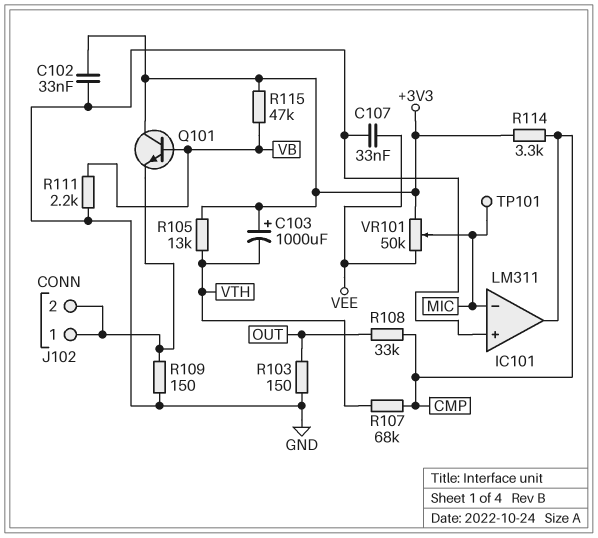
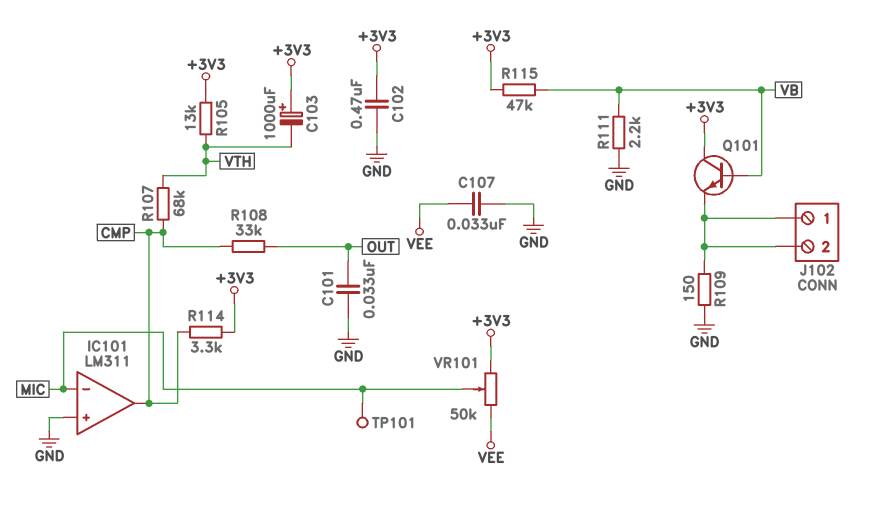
C101: none -> 33nF (GND, OUT)
C102: 33nF (+3V3, GND) -> 470nF (+3V3, GND)
R103: 150 (GND, OUT) -> none

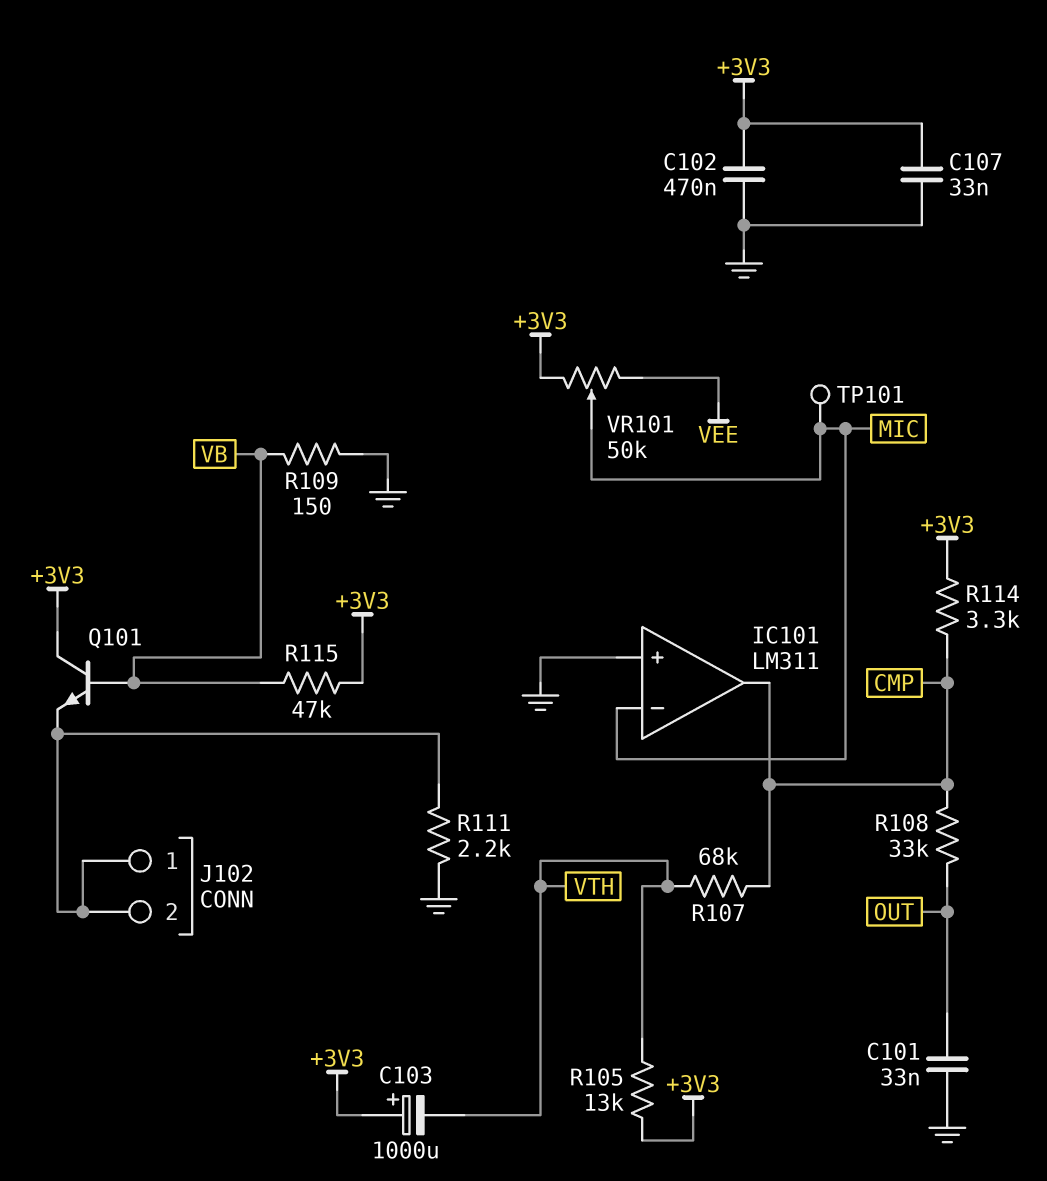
C107: 33nF (GND, VEE) -> 33nF (+3V3, GND)
R109: 150 (GND, J102/1) -> 150 (GND, VB)
R111: 2.2k (GND, VB) -> 2.2k (GND, J102/1)

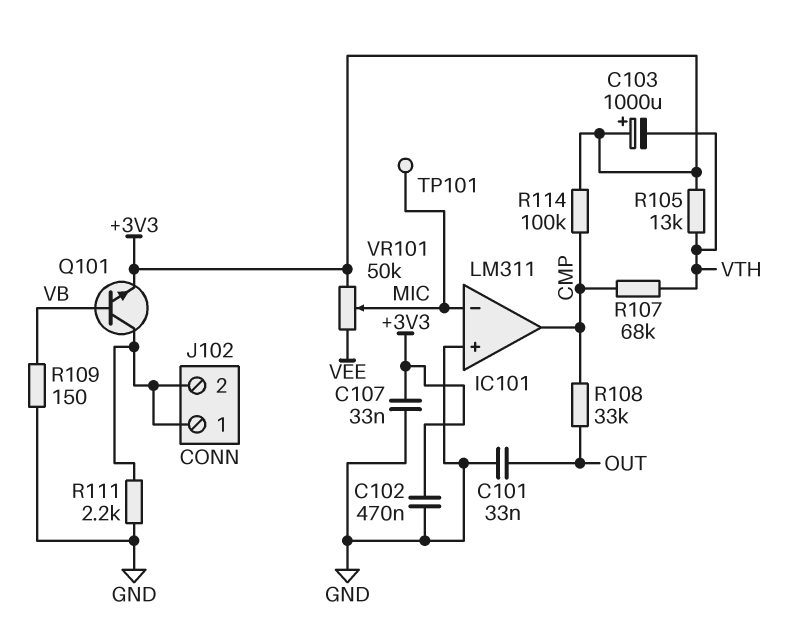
Q101: NPN (B VB, C +3V3, E J102/1) -> NPN (B VB, C J102/1, E +3V3)
R114: 3.3k (+3V3, CMP) -> 100k (+3V3, CMP)
R115: 47k (+3V3, VB) -> none

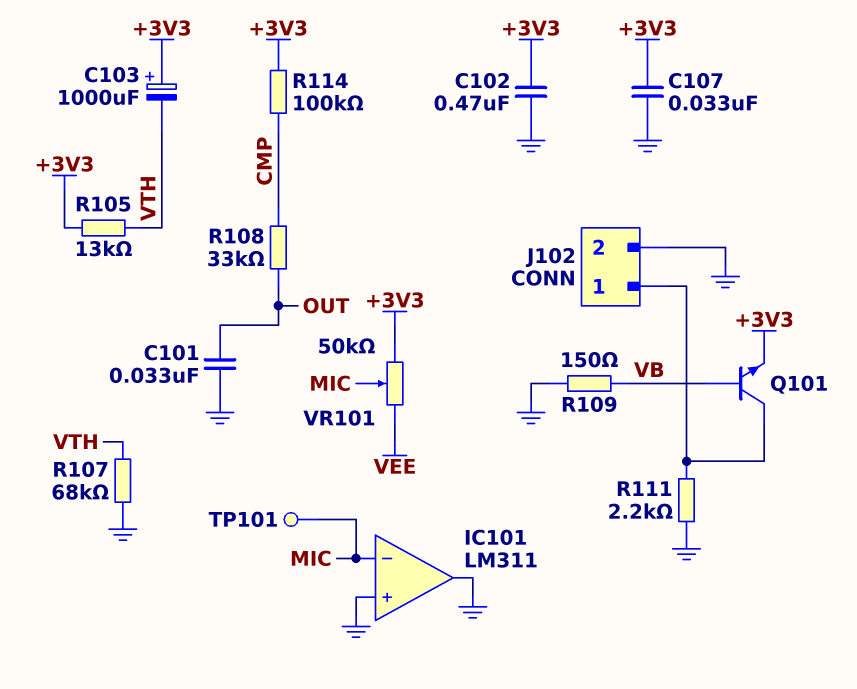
IC101 pin out: CMP -> GND
J102 pin 2: J102/1 -> GND
R107: 68k (CMP, VTH) -> 68k (GND, VTH)

